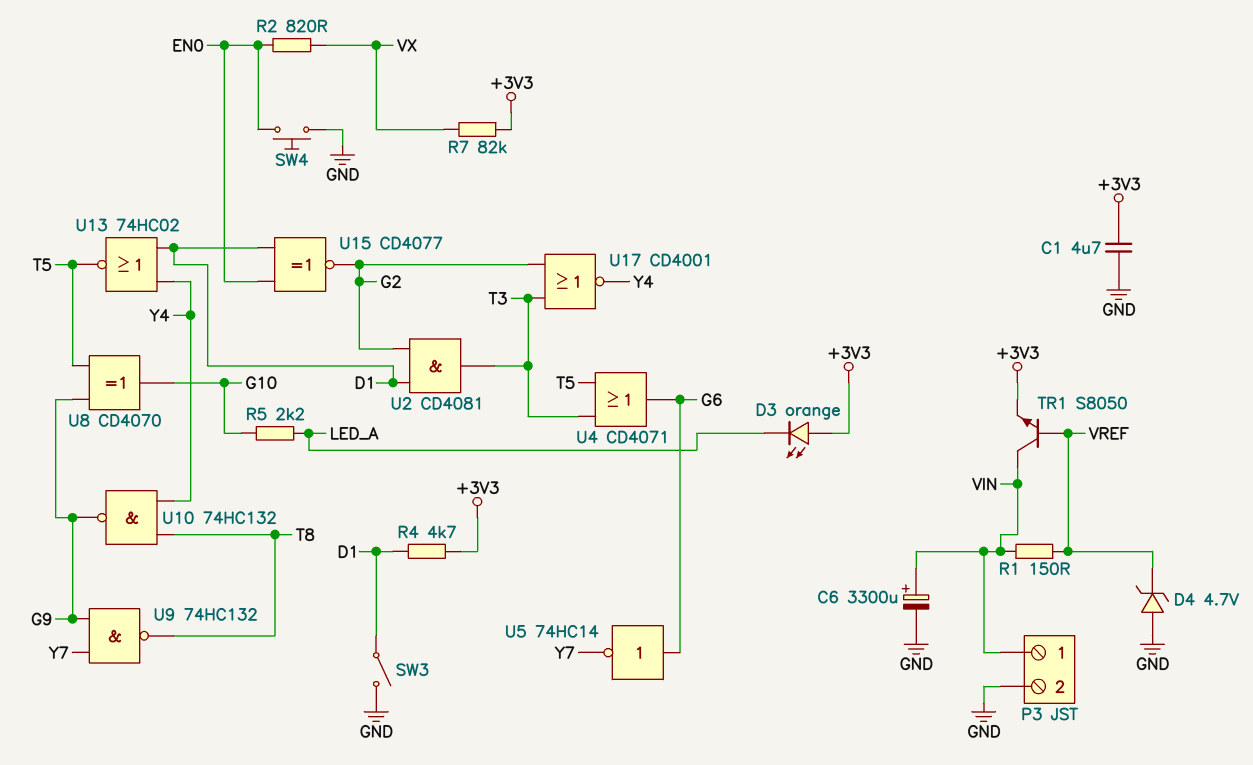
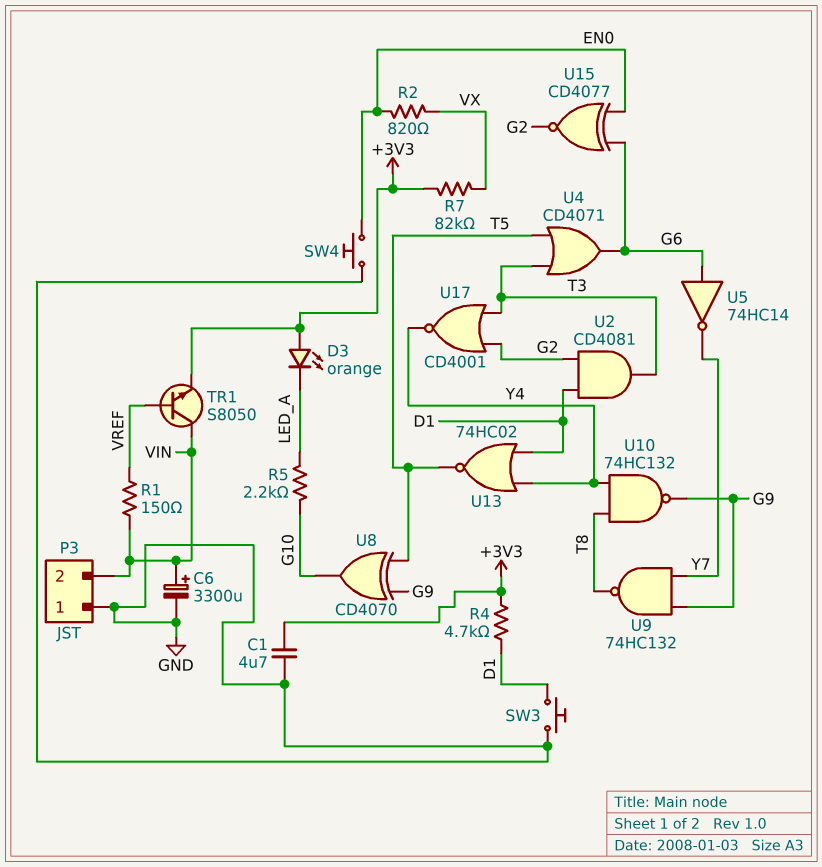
D4: zener 4.7V (A GND, K VREF) -> none
P3 pin 1: VIN -> GND
P3 pin 2: GND -> VIN
SW3: switch (D1, GND) -> button (D1, GND)
U15: XNOR CD4077 (in D1, in EN0, out G2) -> XNOR CD4077 (in EN0, in G6, out G2)

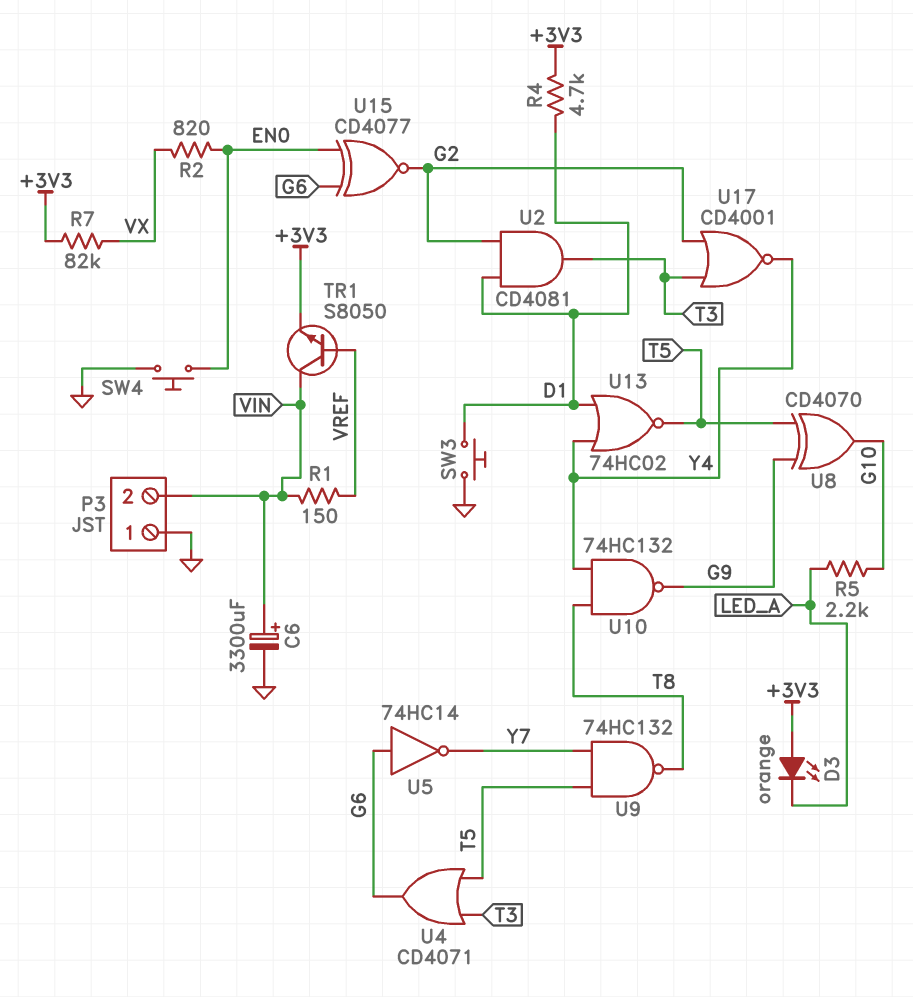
C1: 4.7uF (+3V3, GND) -> none
U9: NAND 74HC132 (in G9, in Y7, out T8) -> NAND 74HC132 (in T5, in Y7, out T8)

